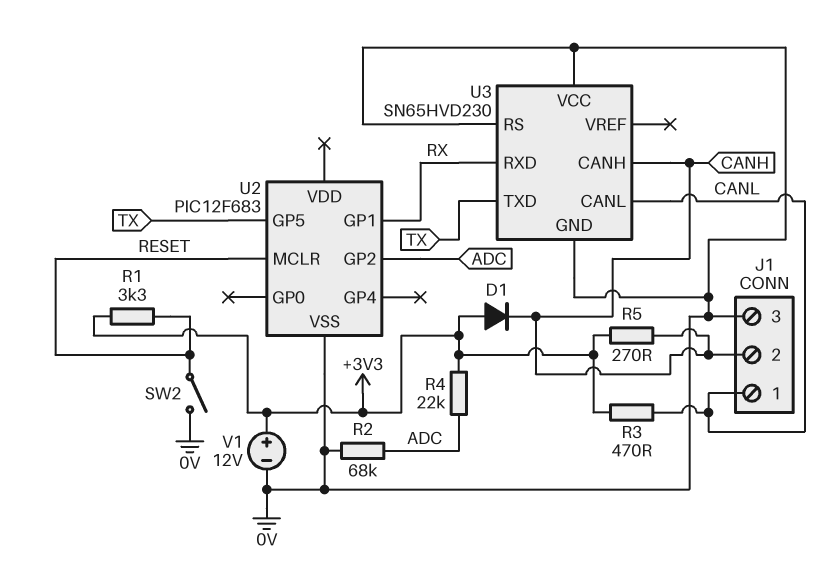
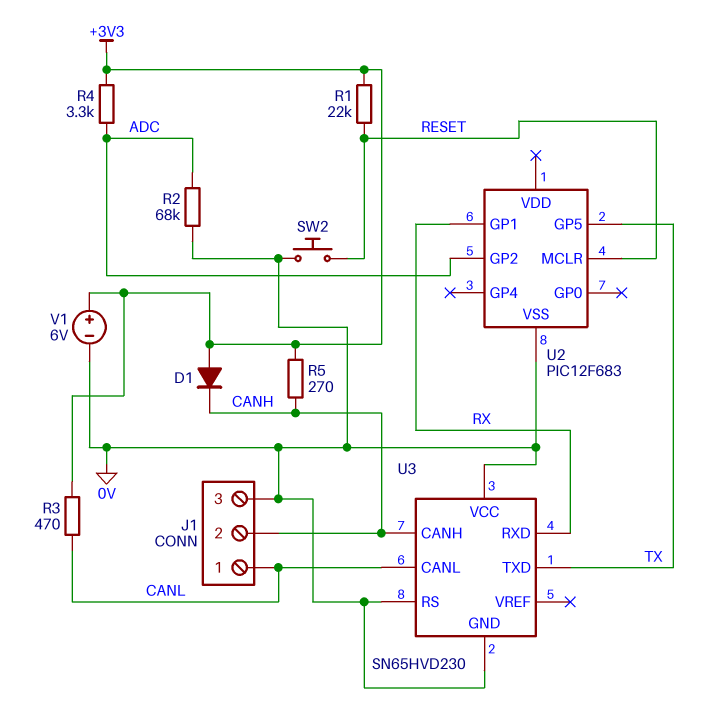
R1: 3.3k (+3V3, RESET) -> 22k (+3V3, RESET)
R4: 22k (+3V3, ADC) -> 3.3k (+3V3, ADC)
SW2: switch (0V, RESET) -> button (0V, RESET)
V1: 12V (plus +3V3, minus 0V) -> 6V (plus +3V3, minus 0V)

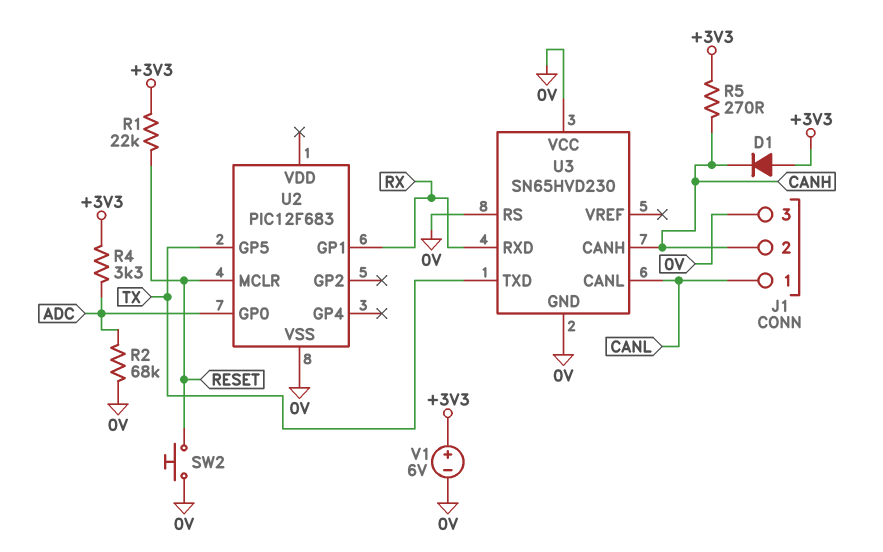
R3: 470 (+3V3, CANL) -> none
U2 pin GP0: none -> ADC
U2 pin GP2: ADC -> none

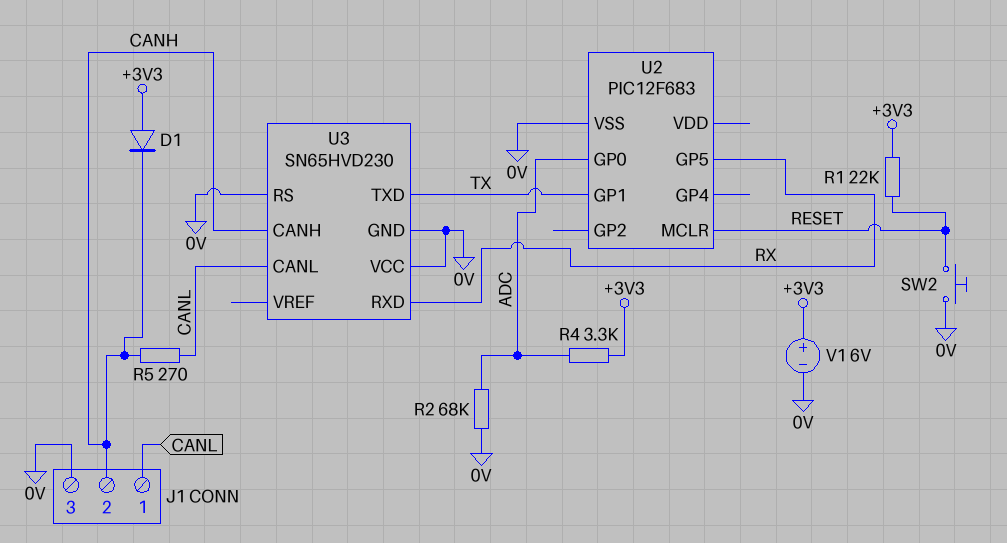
R5: 270 (+3V3, CANH) -> 270 (CANH, CANL)
U2 pin GP1: RX -> TX
U2 pin GP5: TX -> RX

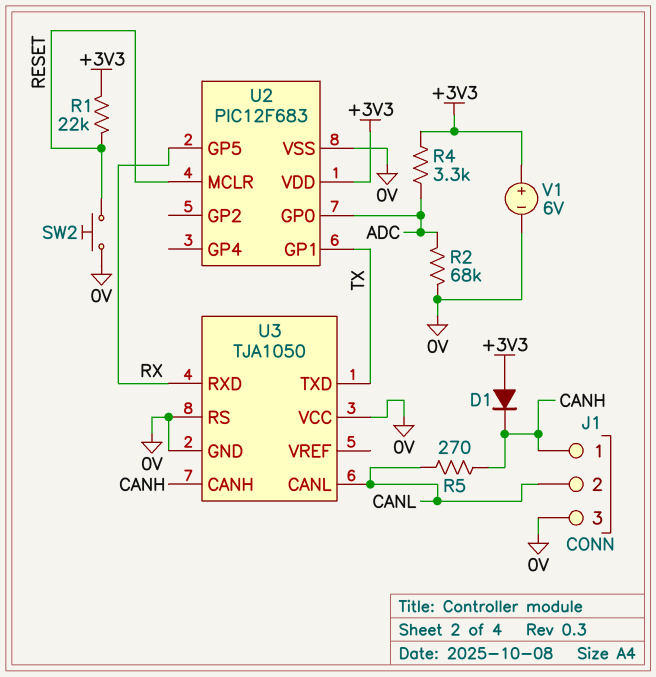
J1 pin 1: CANL -> CANH
J1 pin 2: CANH -> CANL
U2 pin VDD: none -> +3V3
U3: SN65HVD230 -> TJA1050

